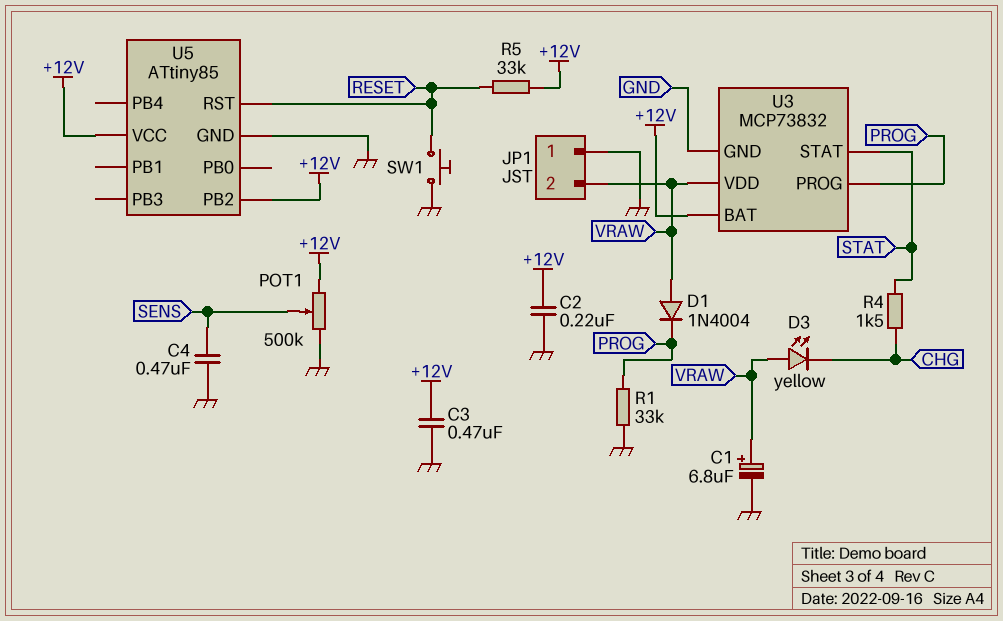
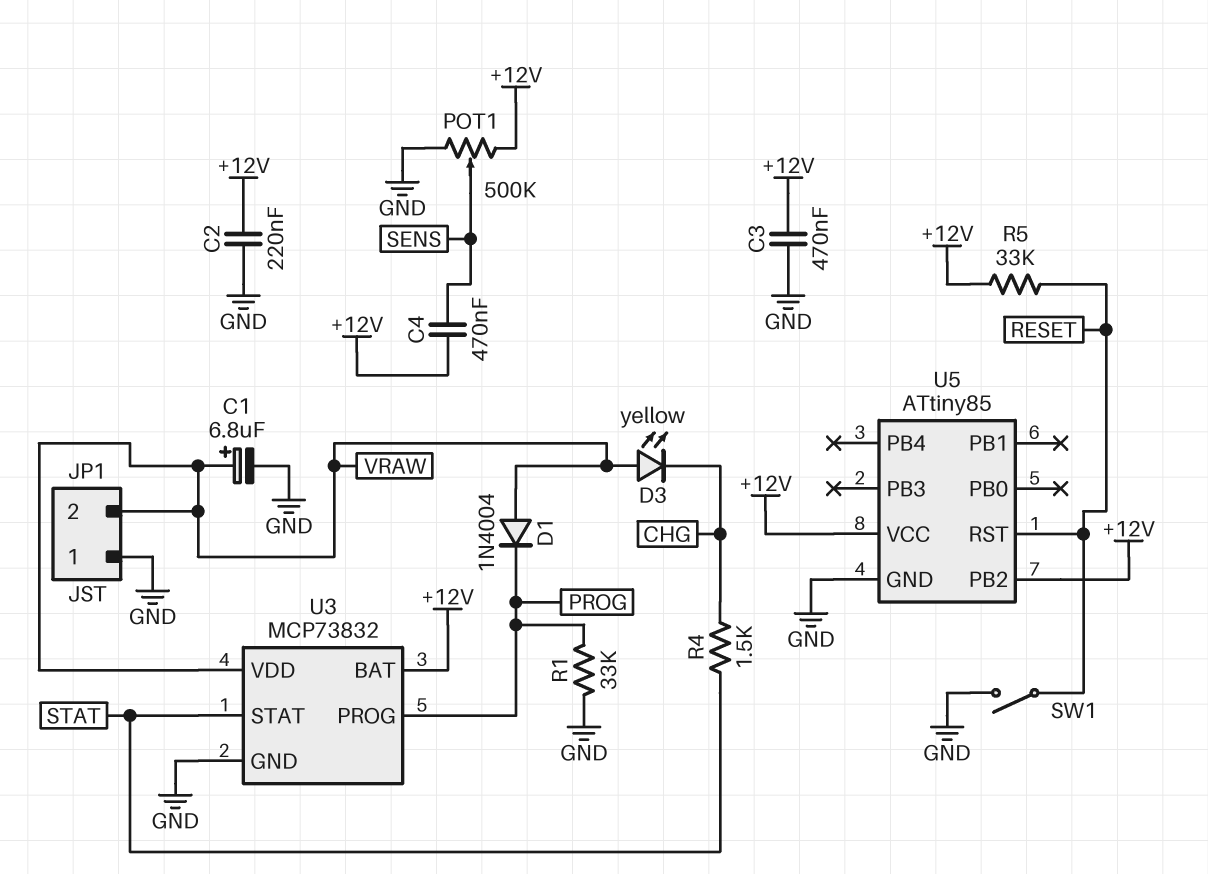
C4: 470nF (GND, SENS) -> 470nF (+12V, SENS)
SW1: button (GND, RESET) -> switch (GND, RESET)

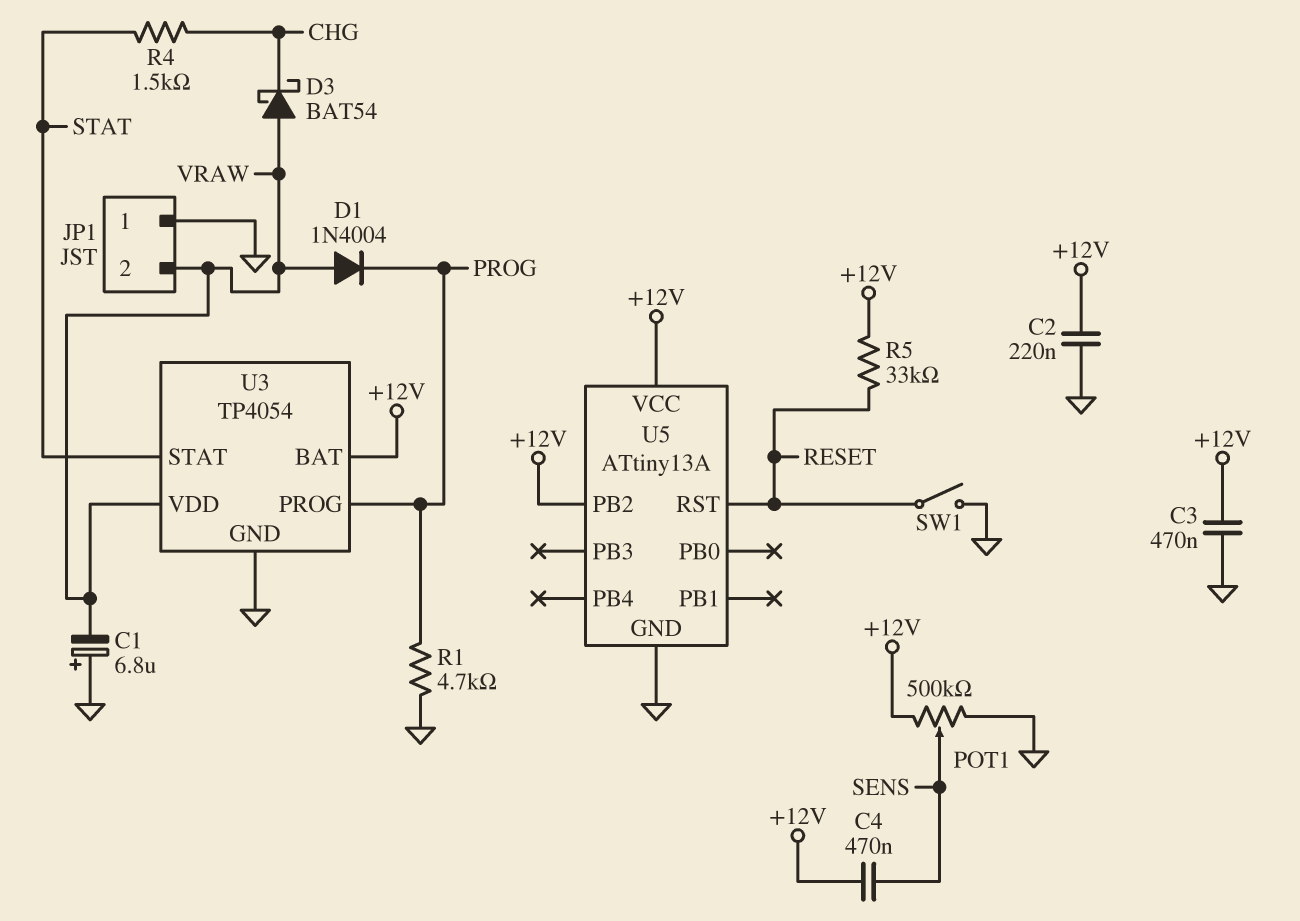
C1: 6.8uF (plus VRAW, minus GND) -> 6.8uF (plus GND, minus VRAW)
D3: LED yellow (A VRAW, K CHG) -> schottky BAT54 (A VRAW, K CHG)
R1: 33k (GND, PROG) -> 4.7k (GND, PROG)
U3: MCP73832 -> TP4054
U5: ATtiny85 -> ATtiny13A

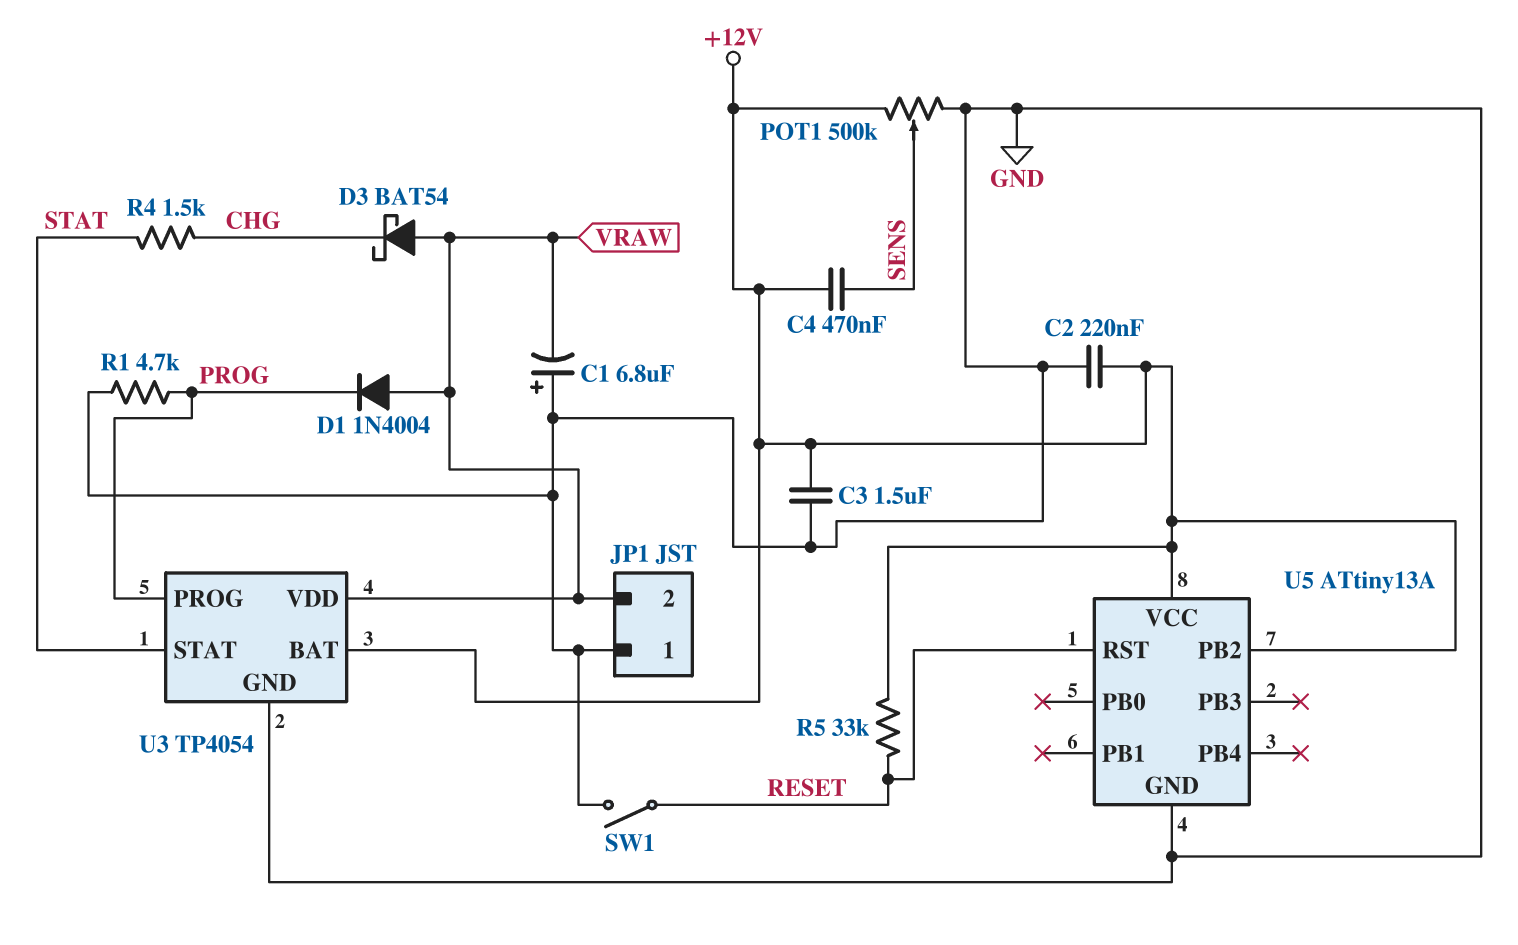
C3: 470nF (+12V, GND) -> 1.5uF (+12V, GND)

